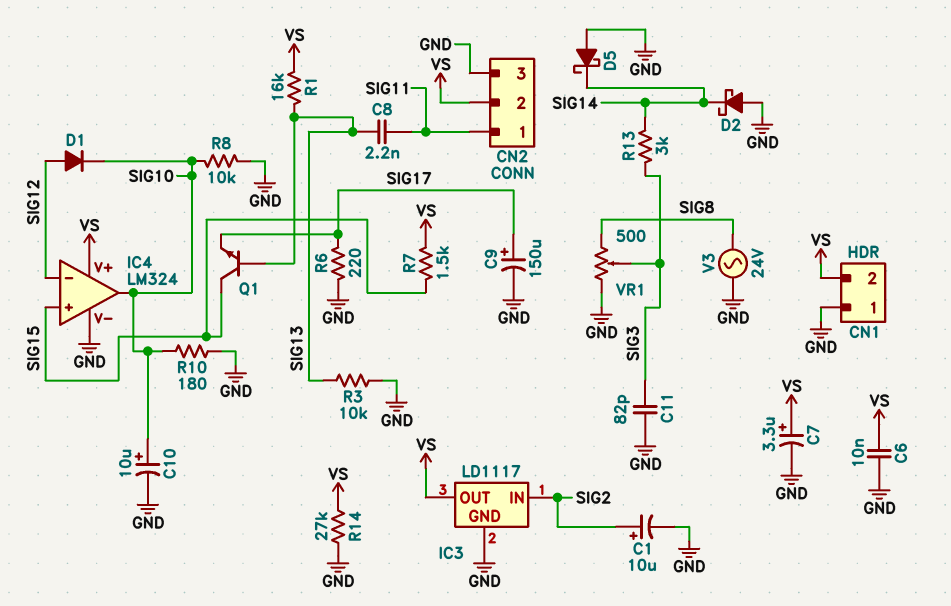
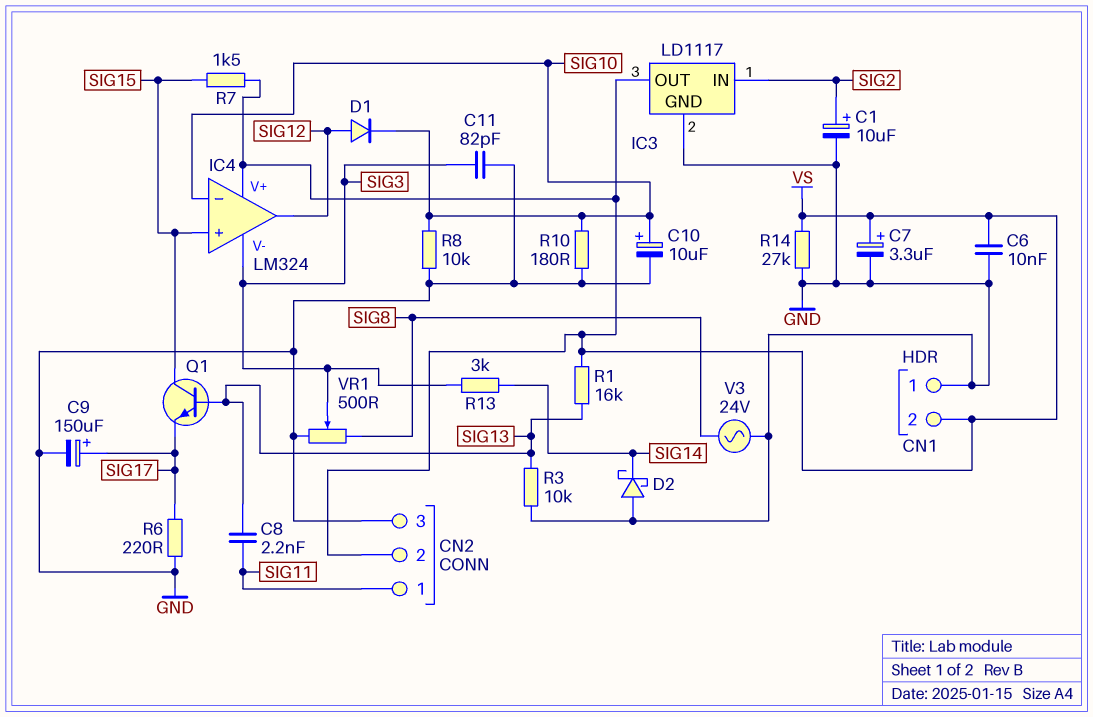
D5: schottky (A GND, K SIG14) -> none
IC4 pin V-: GND -> SIG3
IC4 pin in-: SIG12 -> SIG10
IC4 pin out: SIG10 -> SIG12

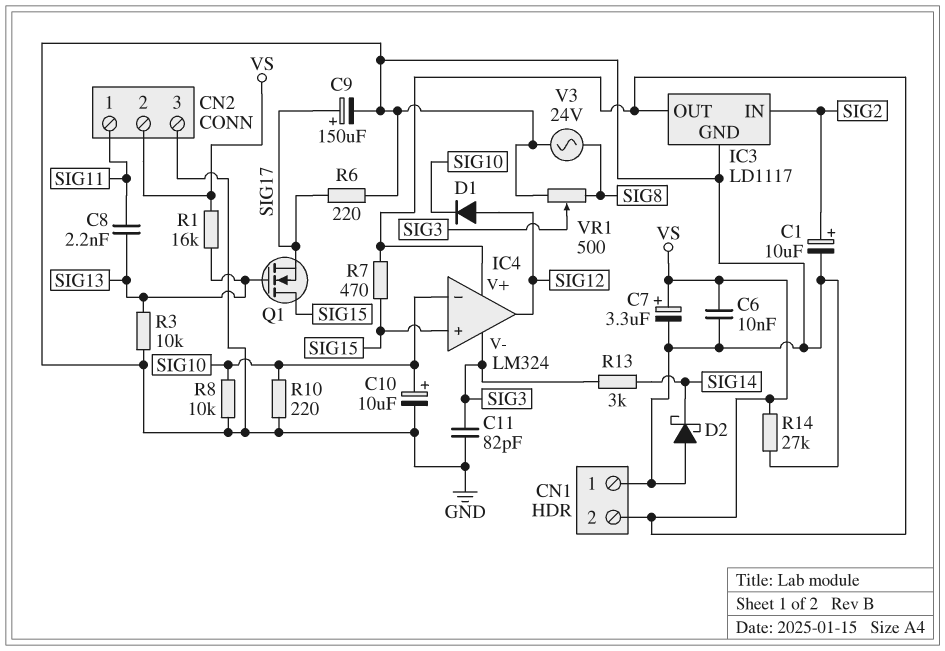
Q1: NPN (B SIG13, C SIG15, E SIG17) -> NMOS (G SIG13, D SIG15, S SIG17)
R7: 1.5k (SIG15, VS) -> 470 (SIG15, VS)
R10: 180 (GND, SIG10) -> 220 (GND, SIG10)

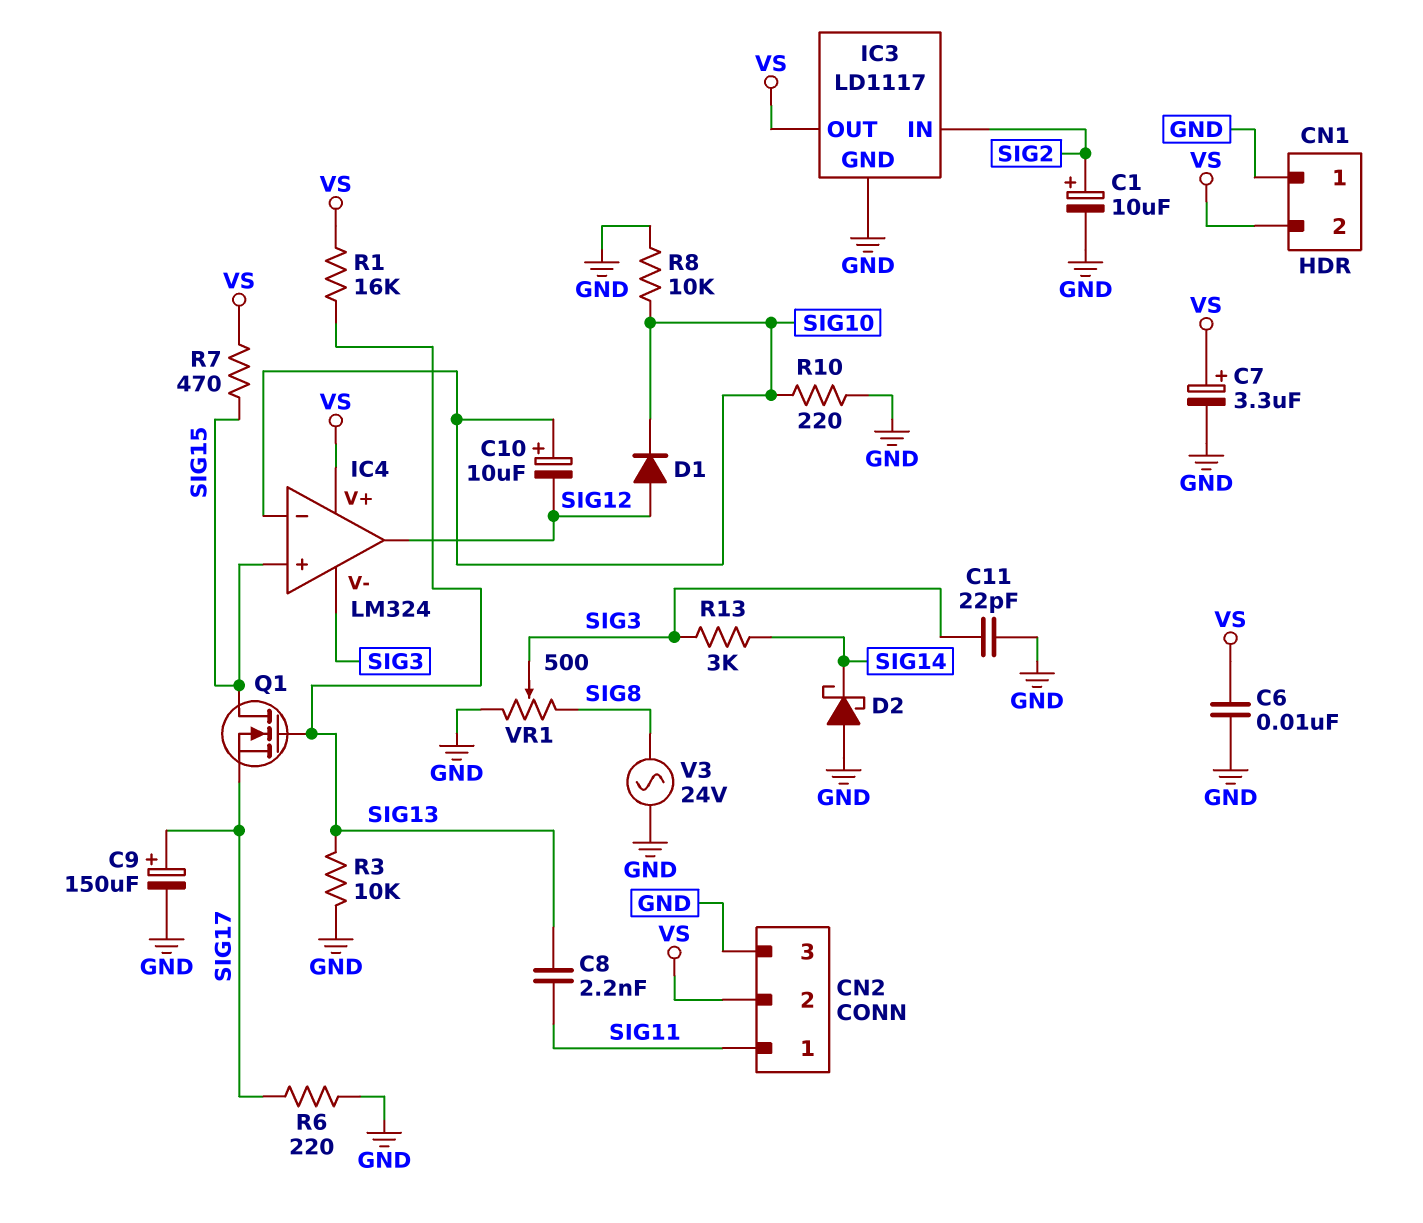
C10: 10uF (plus SIG10, minus GND) -> 10uF (plus SIG10, minus SIG12)
C11: 82pF (GND, SIG3) -> 22pF (GND, SIG3)
R14: 27k (GND, VS) -> none

